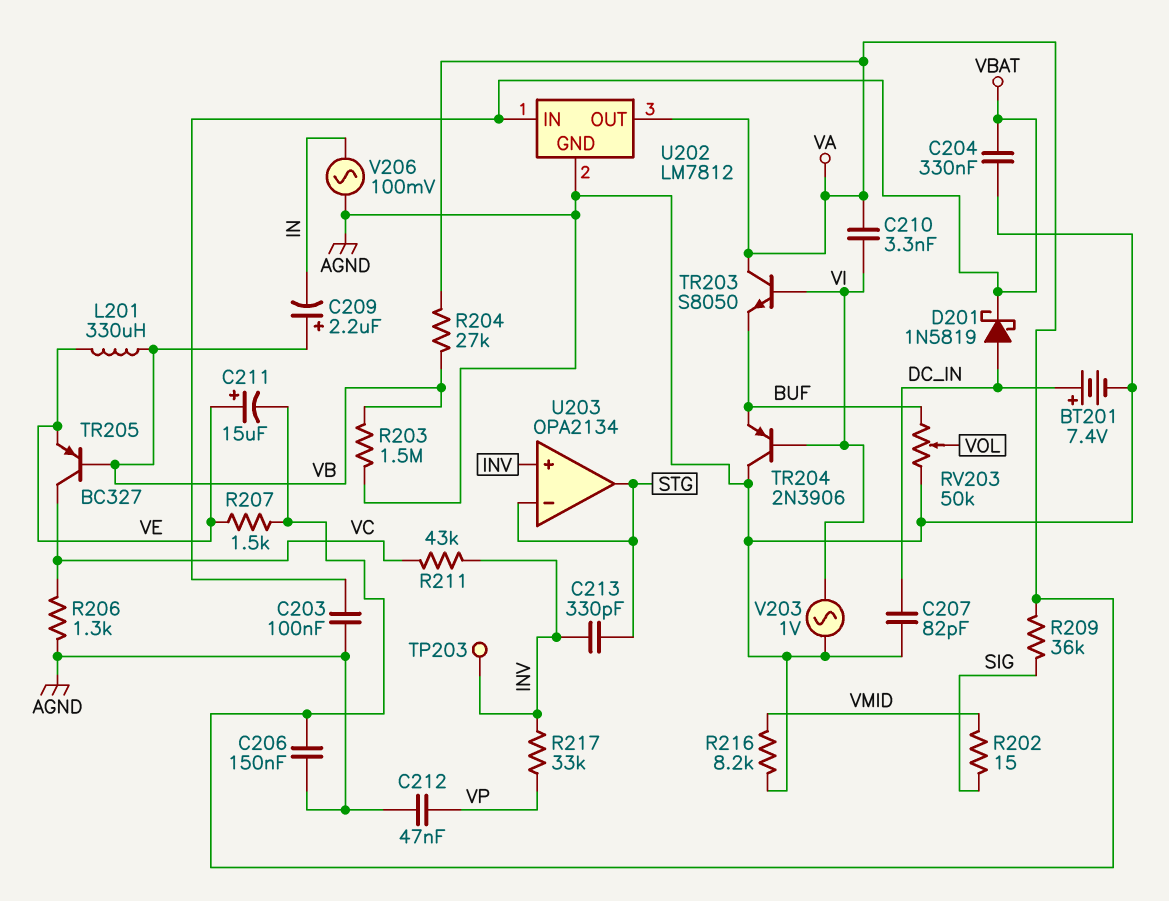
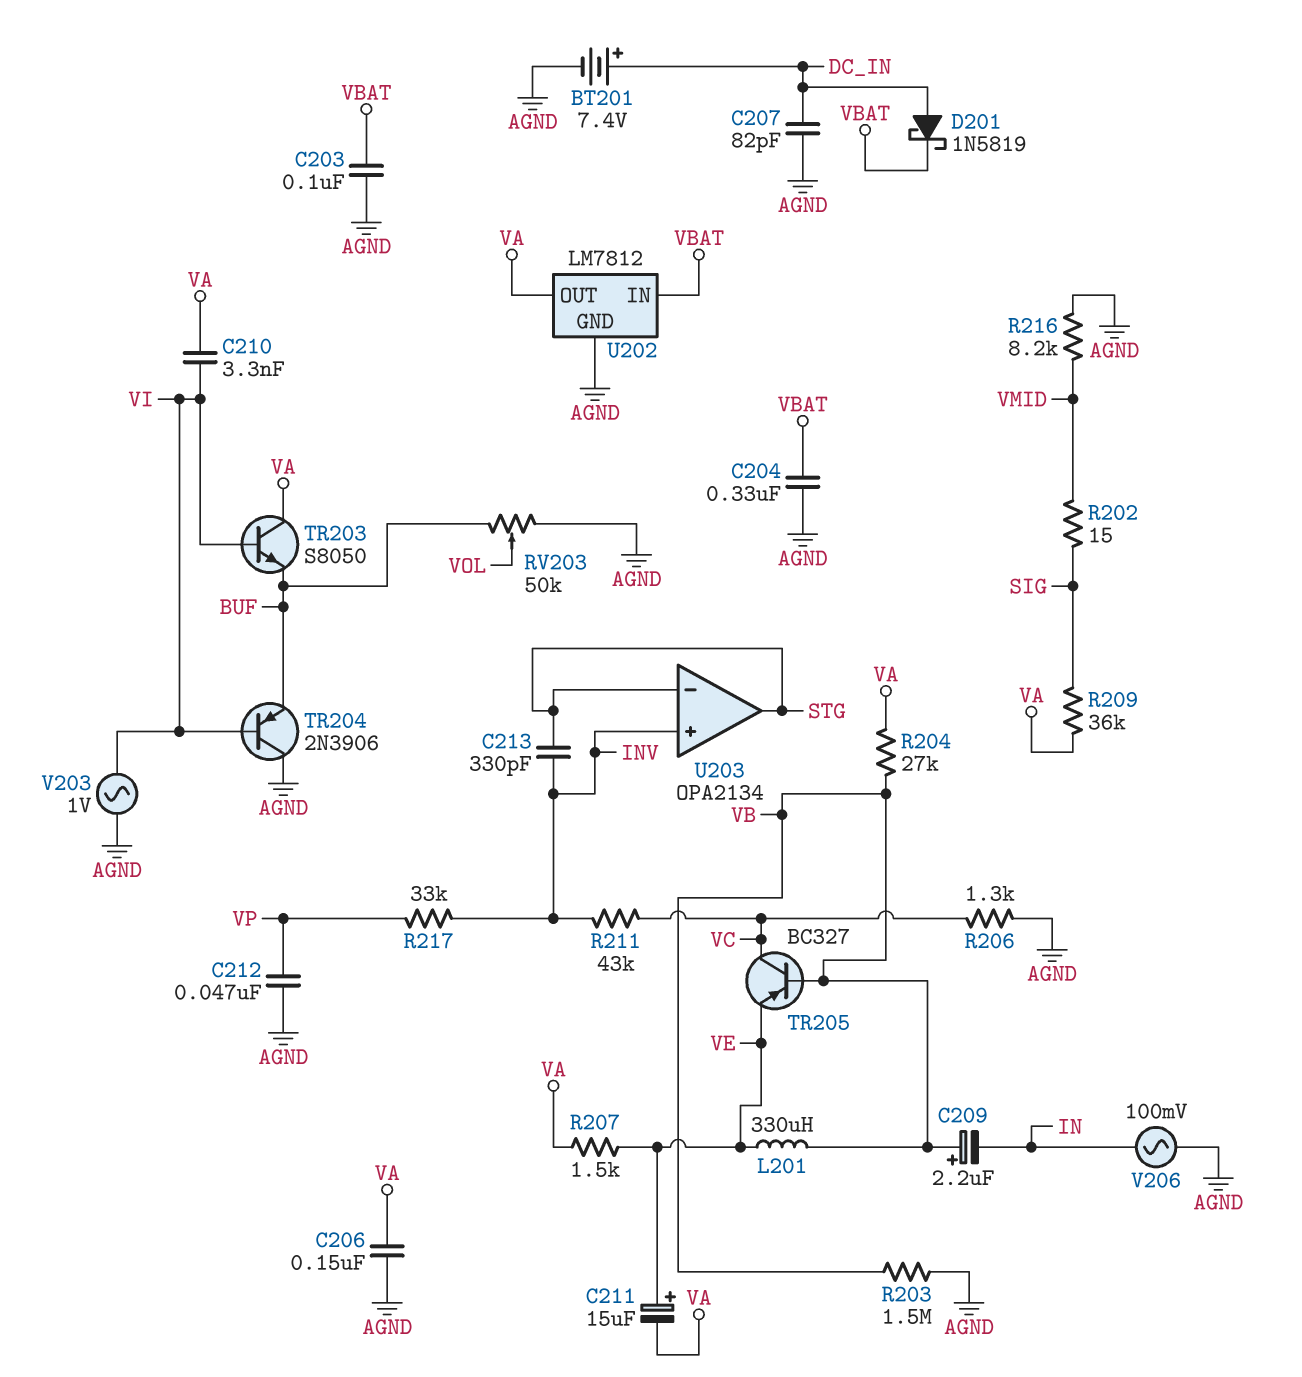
TP203: test point (INV) -> none

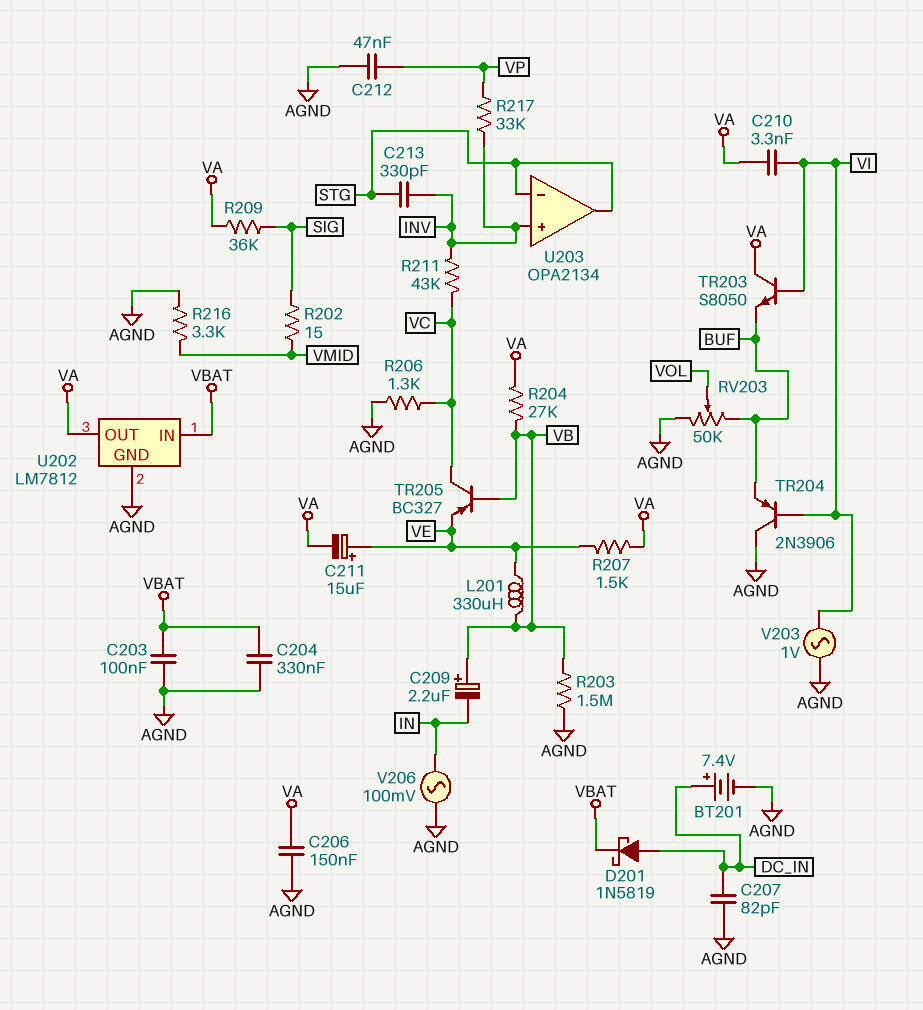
R216: 8.2k (AGND, VMID) -> 3.3k (AGND, VMID)

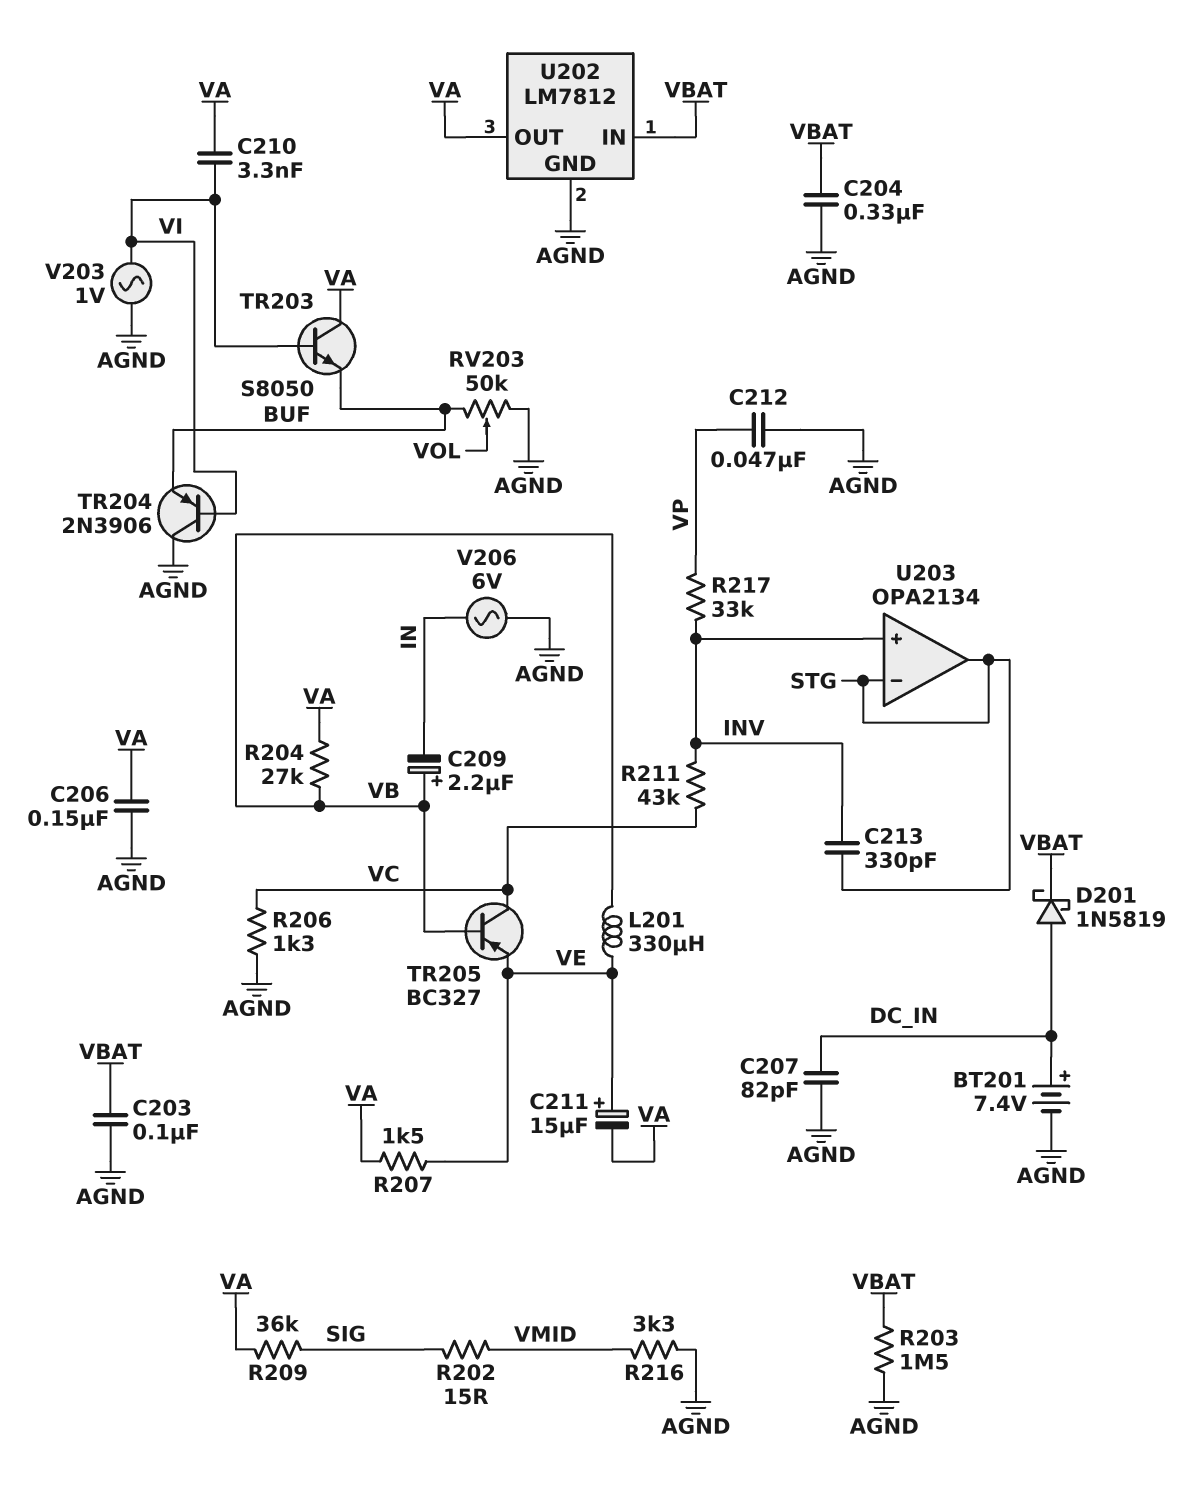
R203: 1.5M (AGND, VB) -> 1.5M (AGND, VBAT)
V206: AC 100mV (AGND, IN) -> AC 6V (AGND, IN)

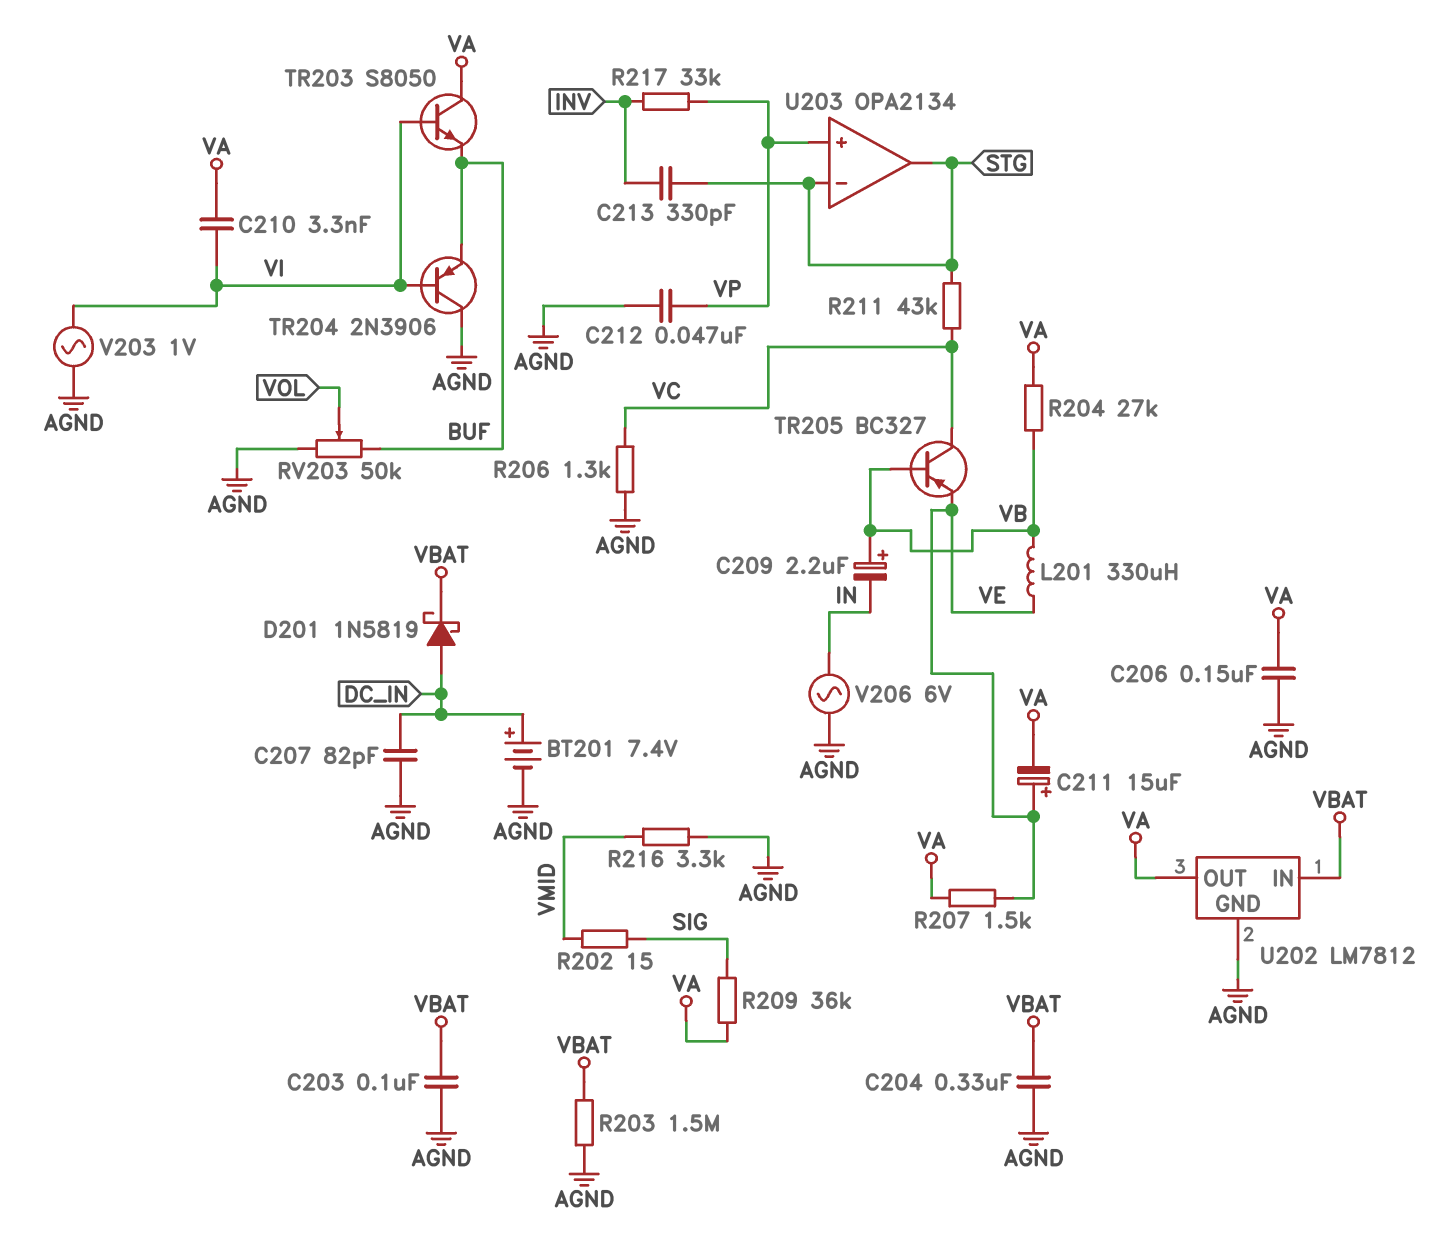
R211: 43k (INV, VC) -> 43k (STG, VC)
U203 pin in+: INV -> VP

